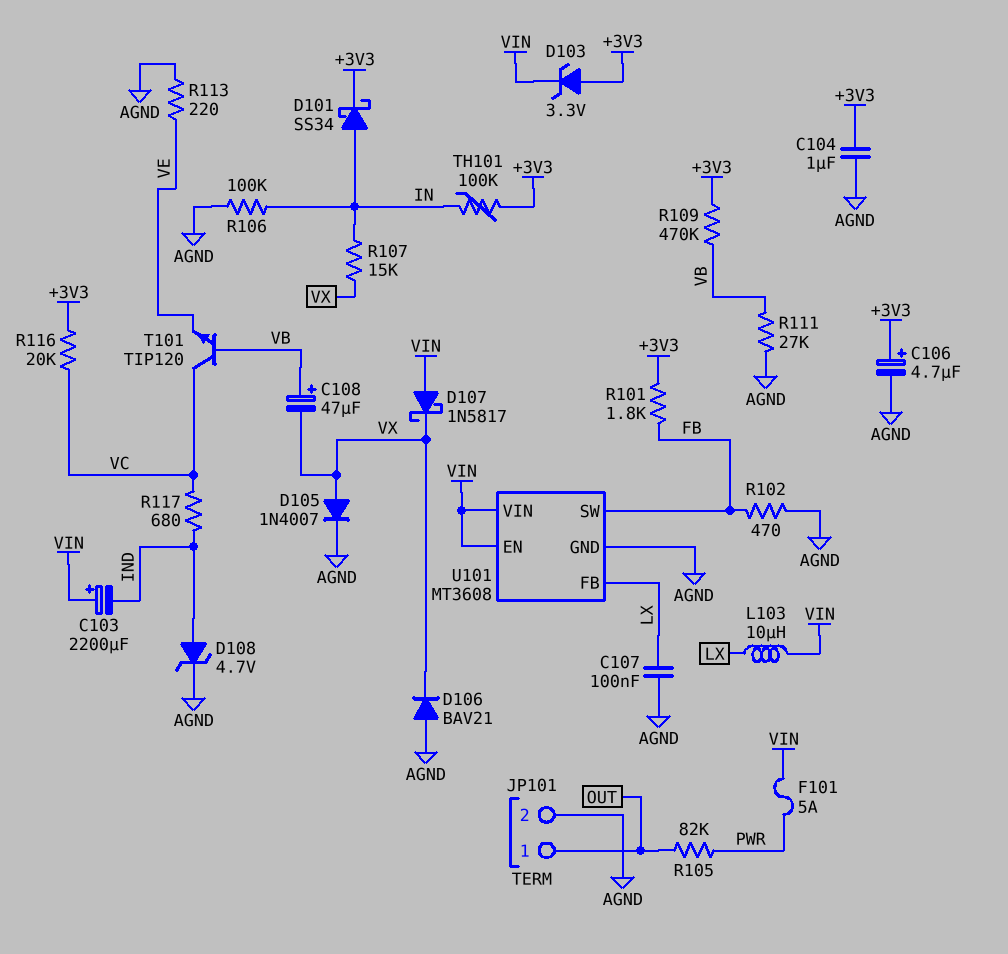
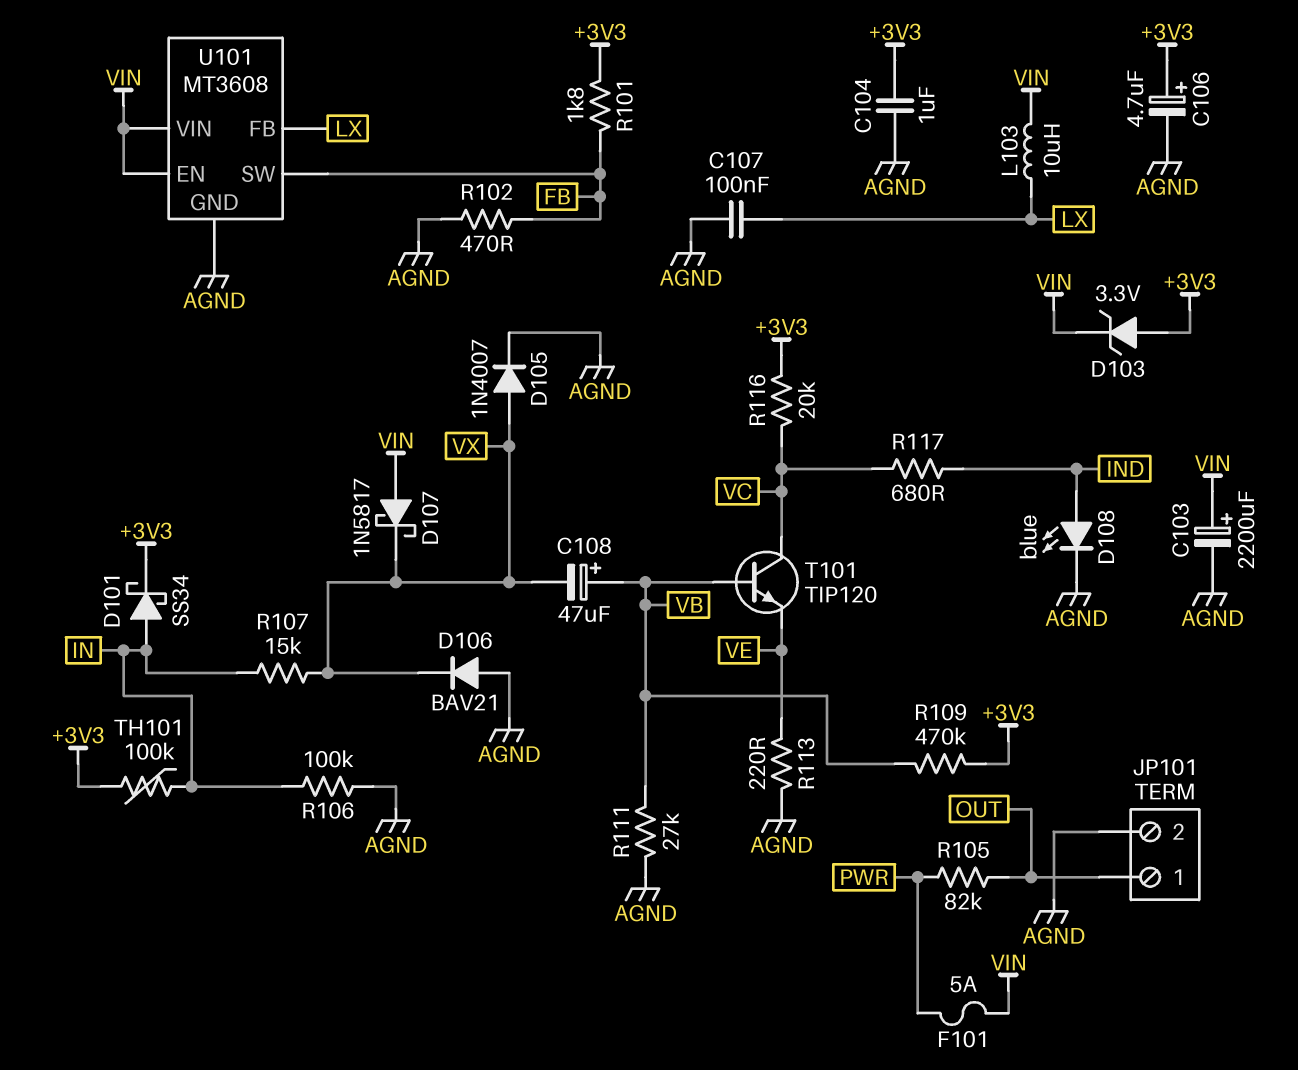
C103: 2200uF (plus VIN, minus IND) -> 2200uF (plus VIN, minus AGND)
D108: zener 4.7V (A IND, K AGND) -> LED blue (A IND, K AGND)

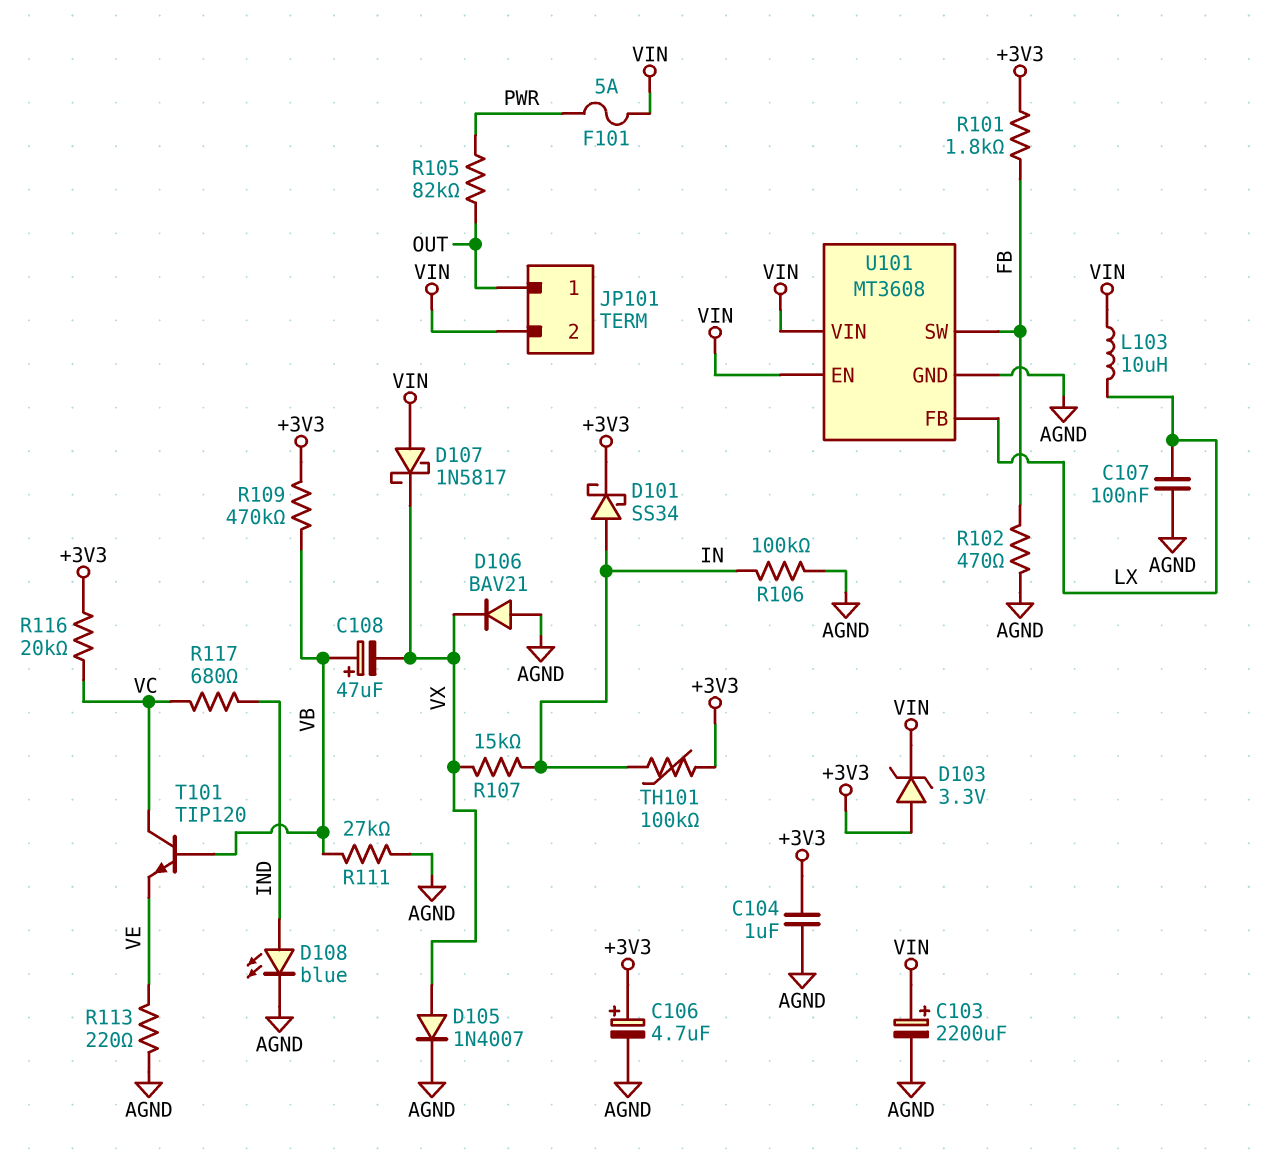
JP101 pin 2: AGND -> VIN

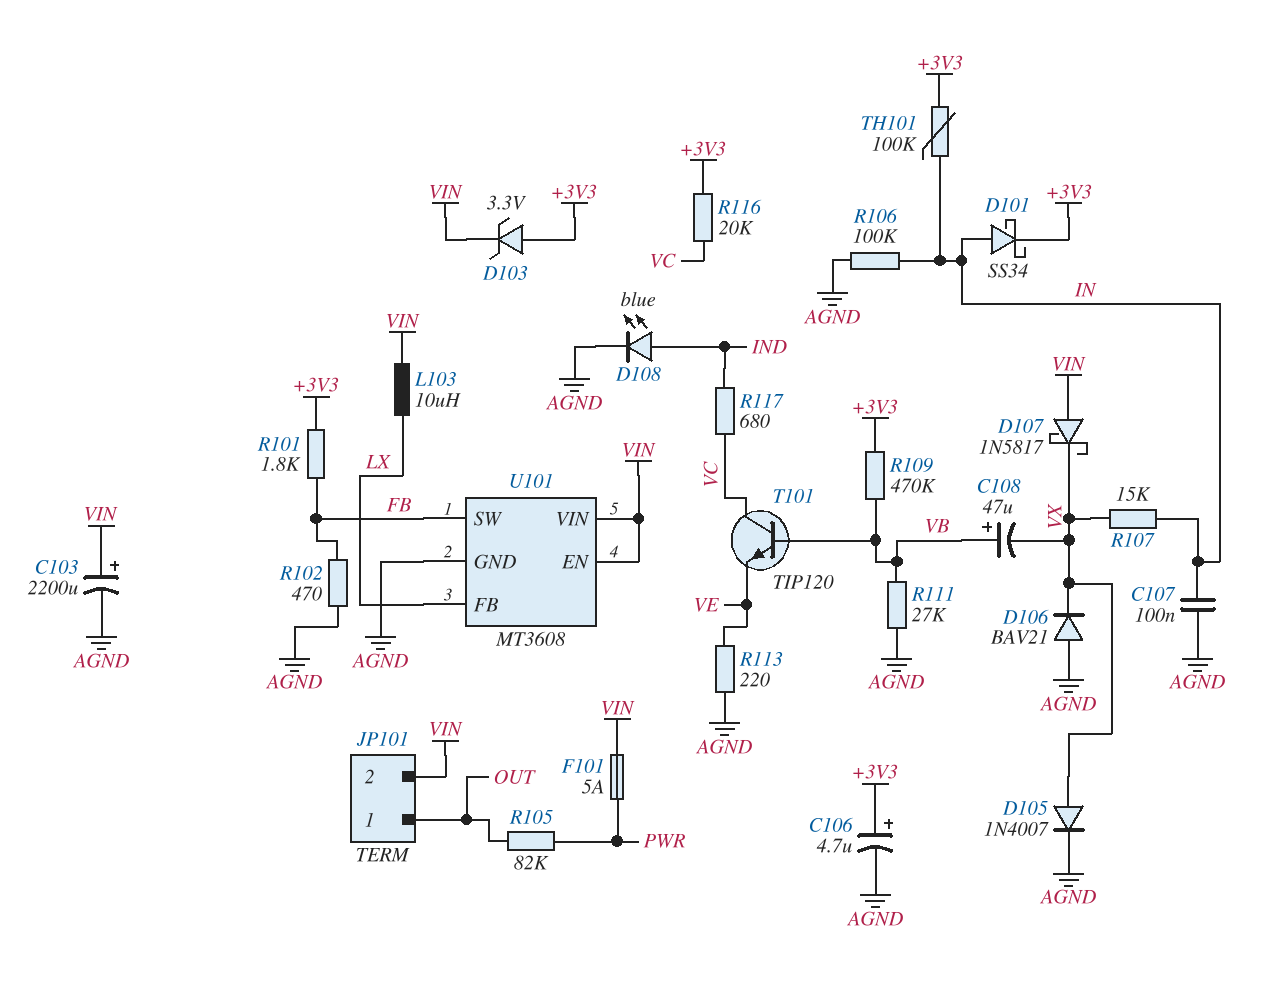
C104: 1uF (+3V3, AGND) -> none
C107: 100nF (AGND, LX) -> 100nF (AGND, IN)

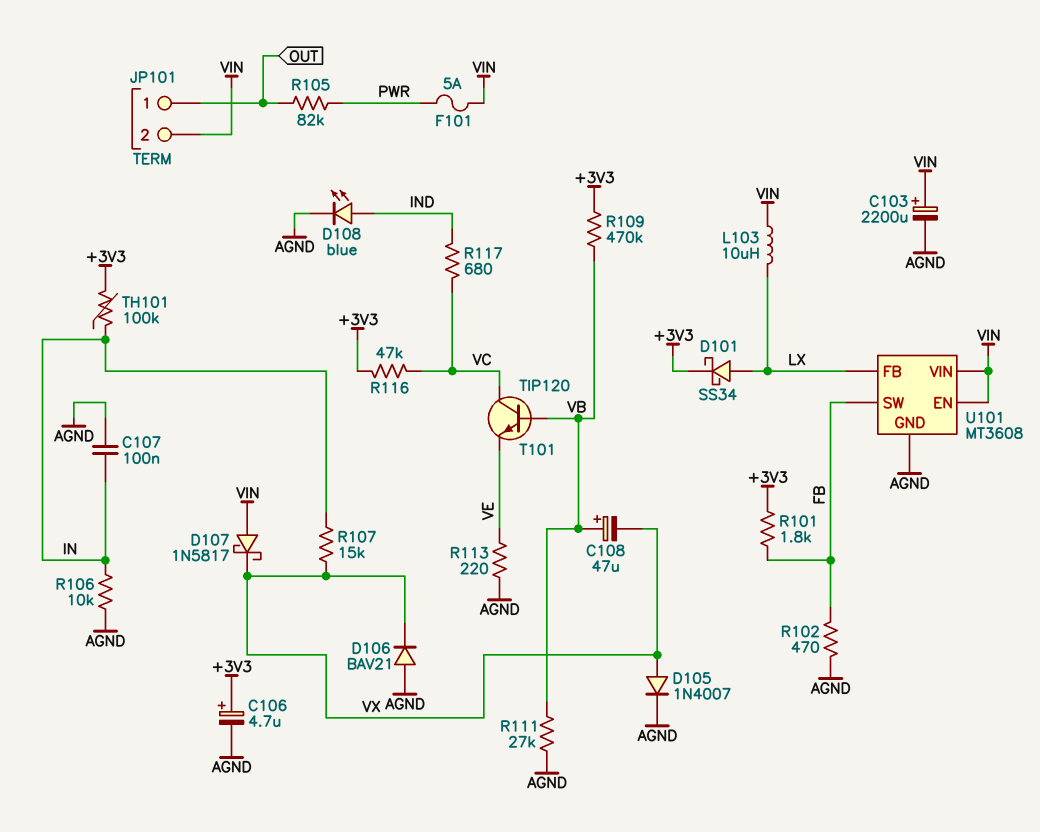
D101: schottky SS34 (A IN, K +3V3) -> schottky SS34 (A LX, K +3V3)
D103: zener 3.3V (A +3V3, K VIN) -> none
R106: 100k (AGND, IN) -> 10k (AGND, IN)
R116: 20k (+3V3, VC) -> 47k (+3V3, VC)

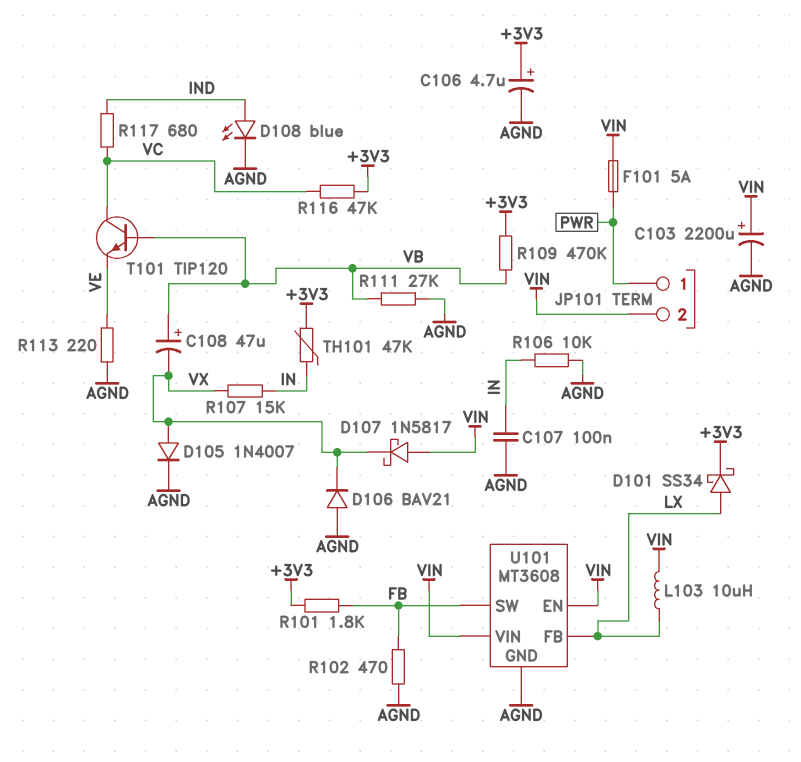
JP101 pin 1: OUT -> PWR
R105: 82k (OUT, PWR) -> none
TH101: 100k (+3V3, IN) -> 47k (+3V3, IN)

